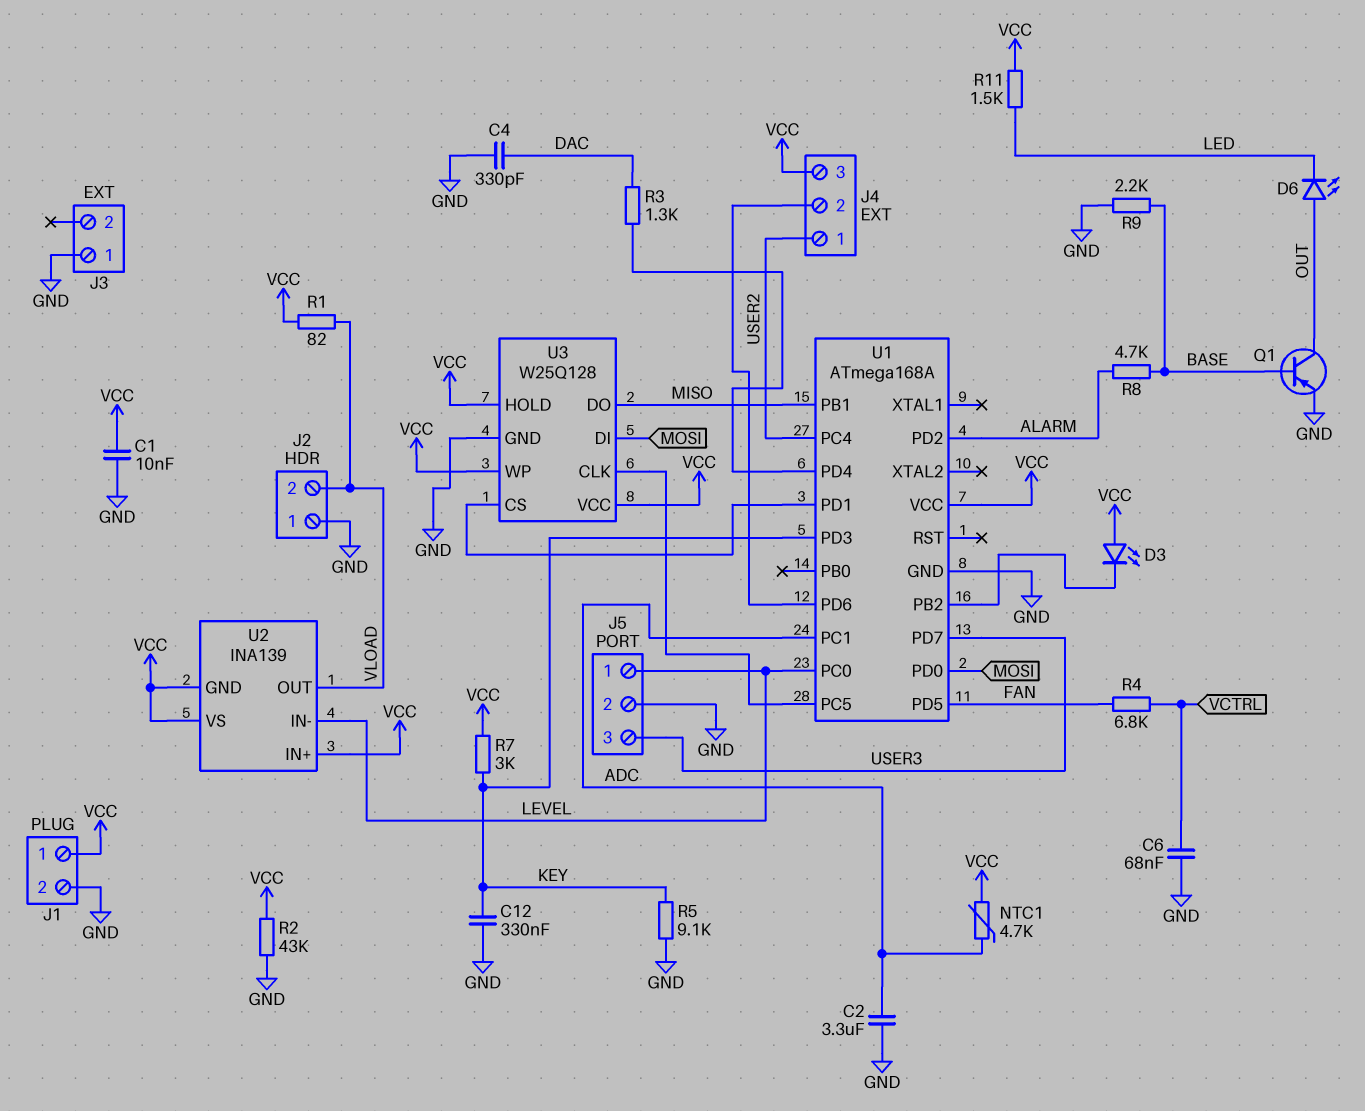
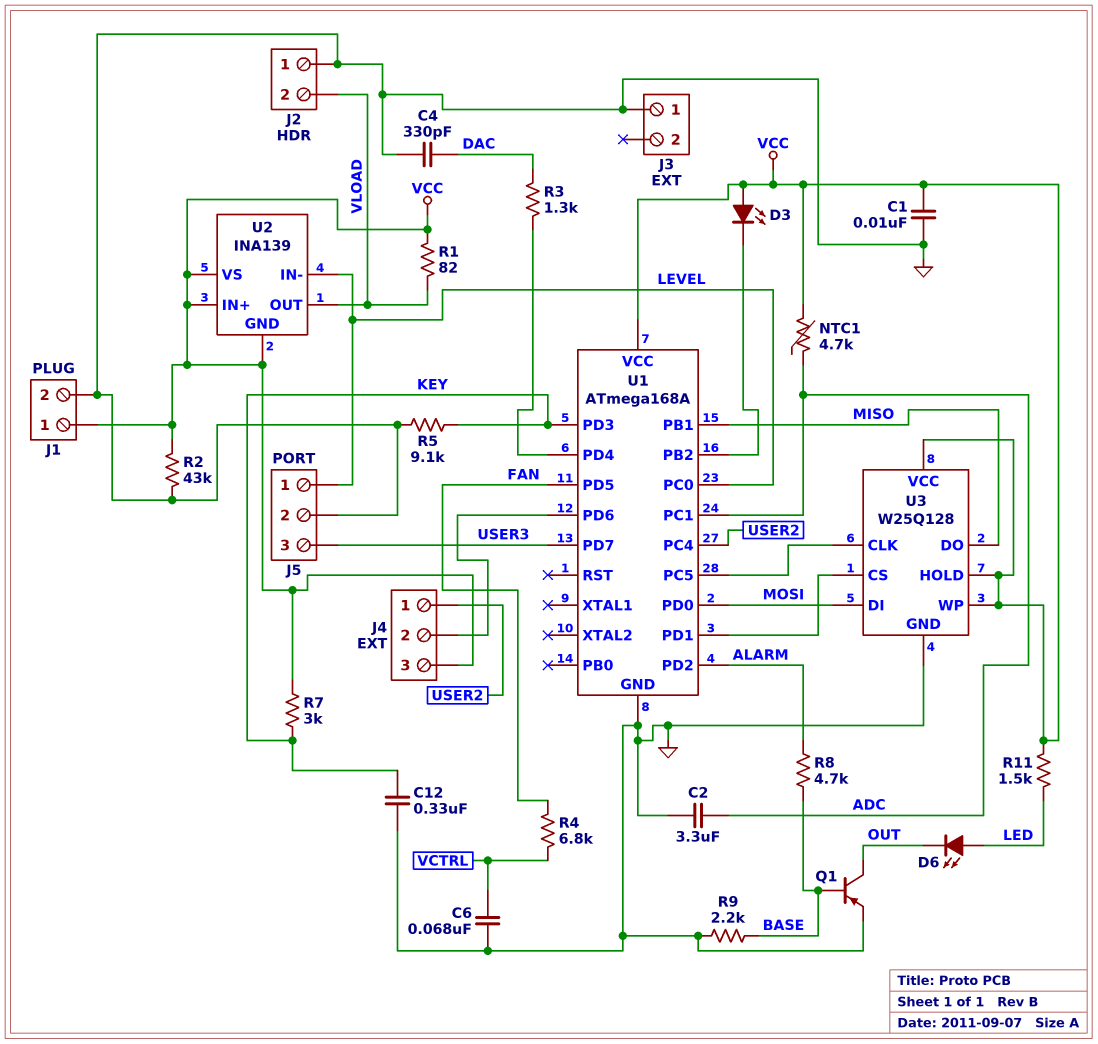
D6: LED (A OUT, K LED) -> LED (A LED, K OUT)

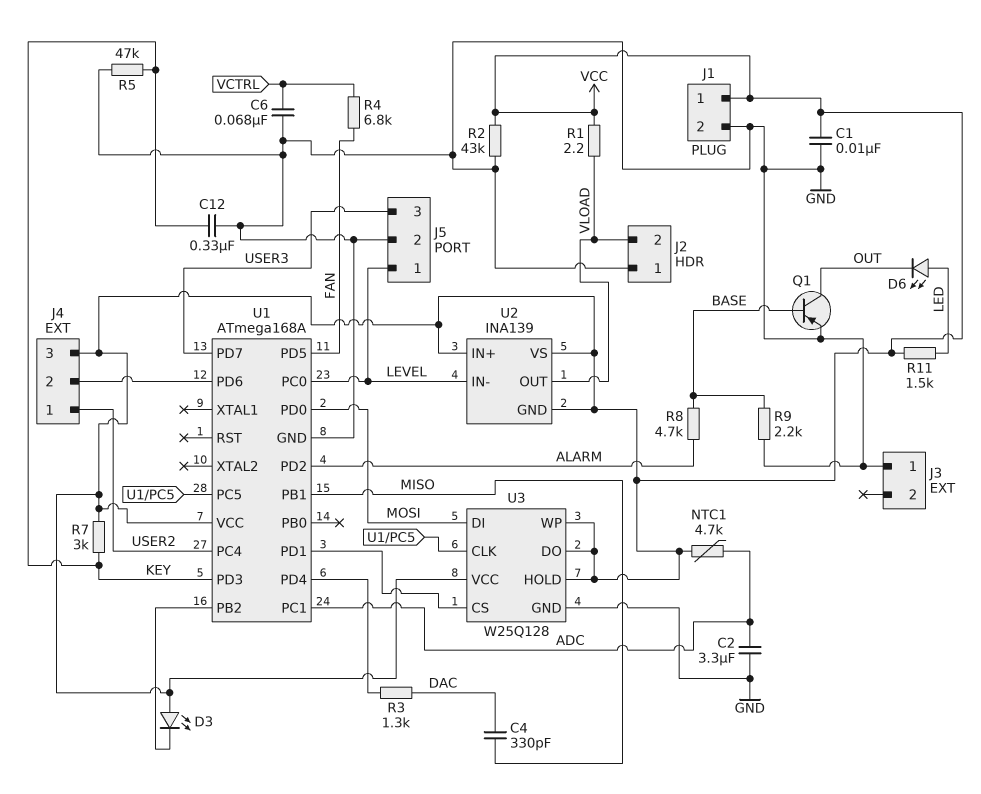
C4: 330pF (DAC, GND) -> 330pF (DAC, MISO)
R1: 82 (VCC, VLOAD) -> 2.2 (VCC, VLOAD)
R5: 9.1k (GND, KEY) -> 47k (GND, KEY)
U3 pin DO: MISO -> VCC

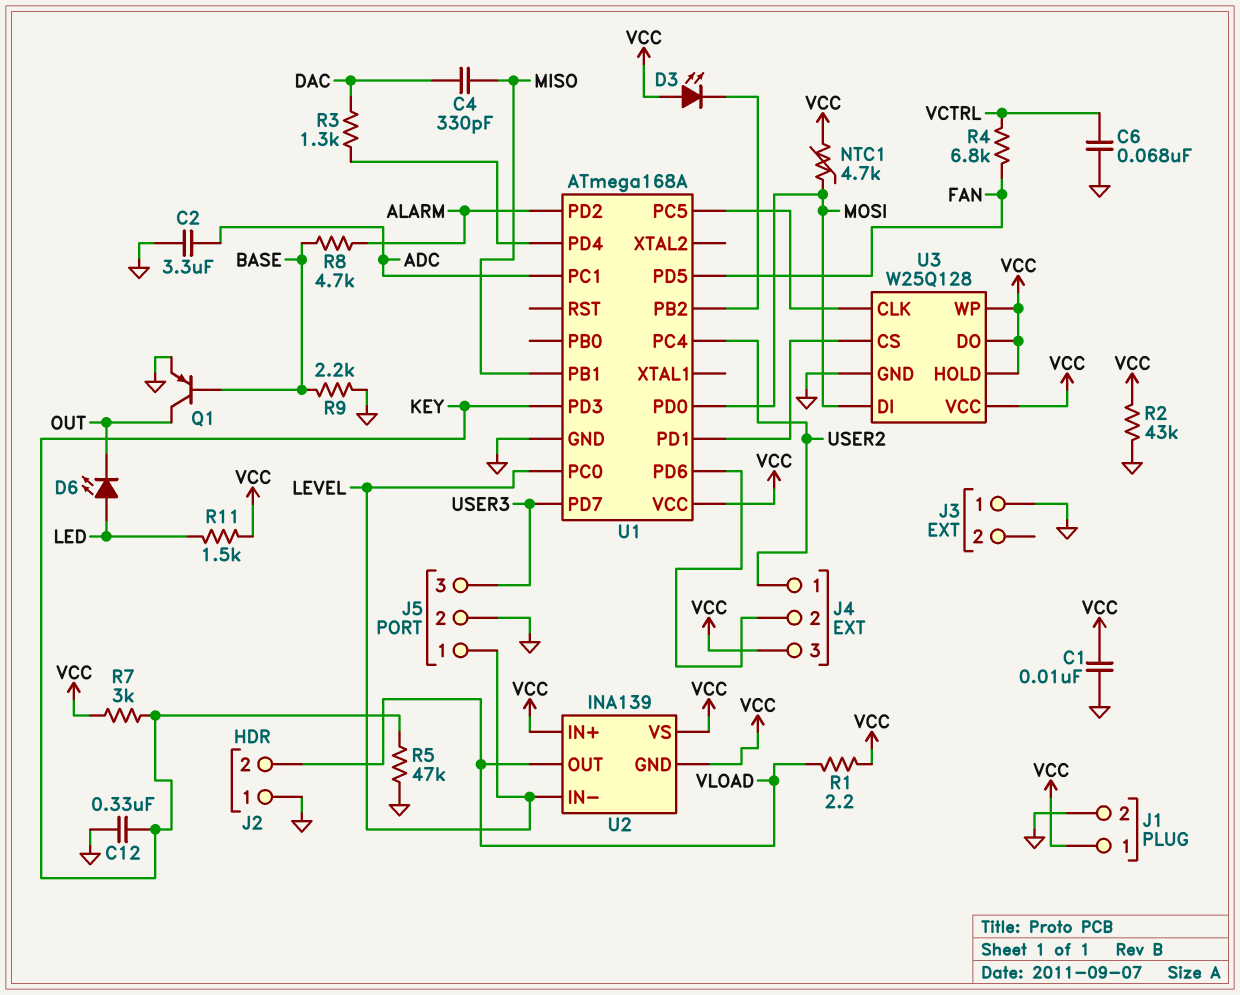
NTC1: 4.7k (ADC, VCC) -> 4.7k (MOSI, VCC)

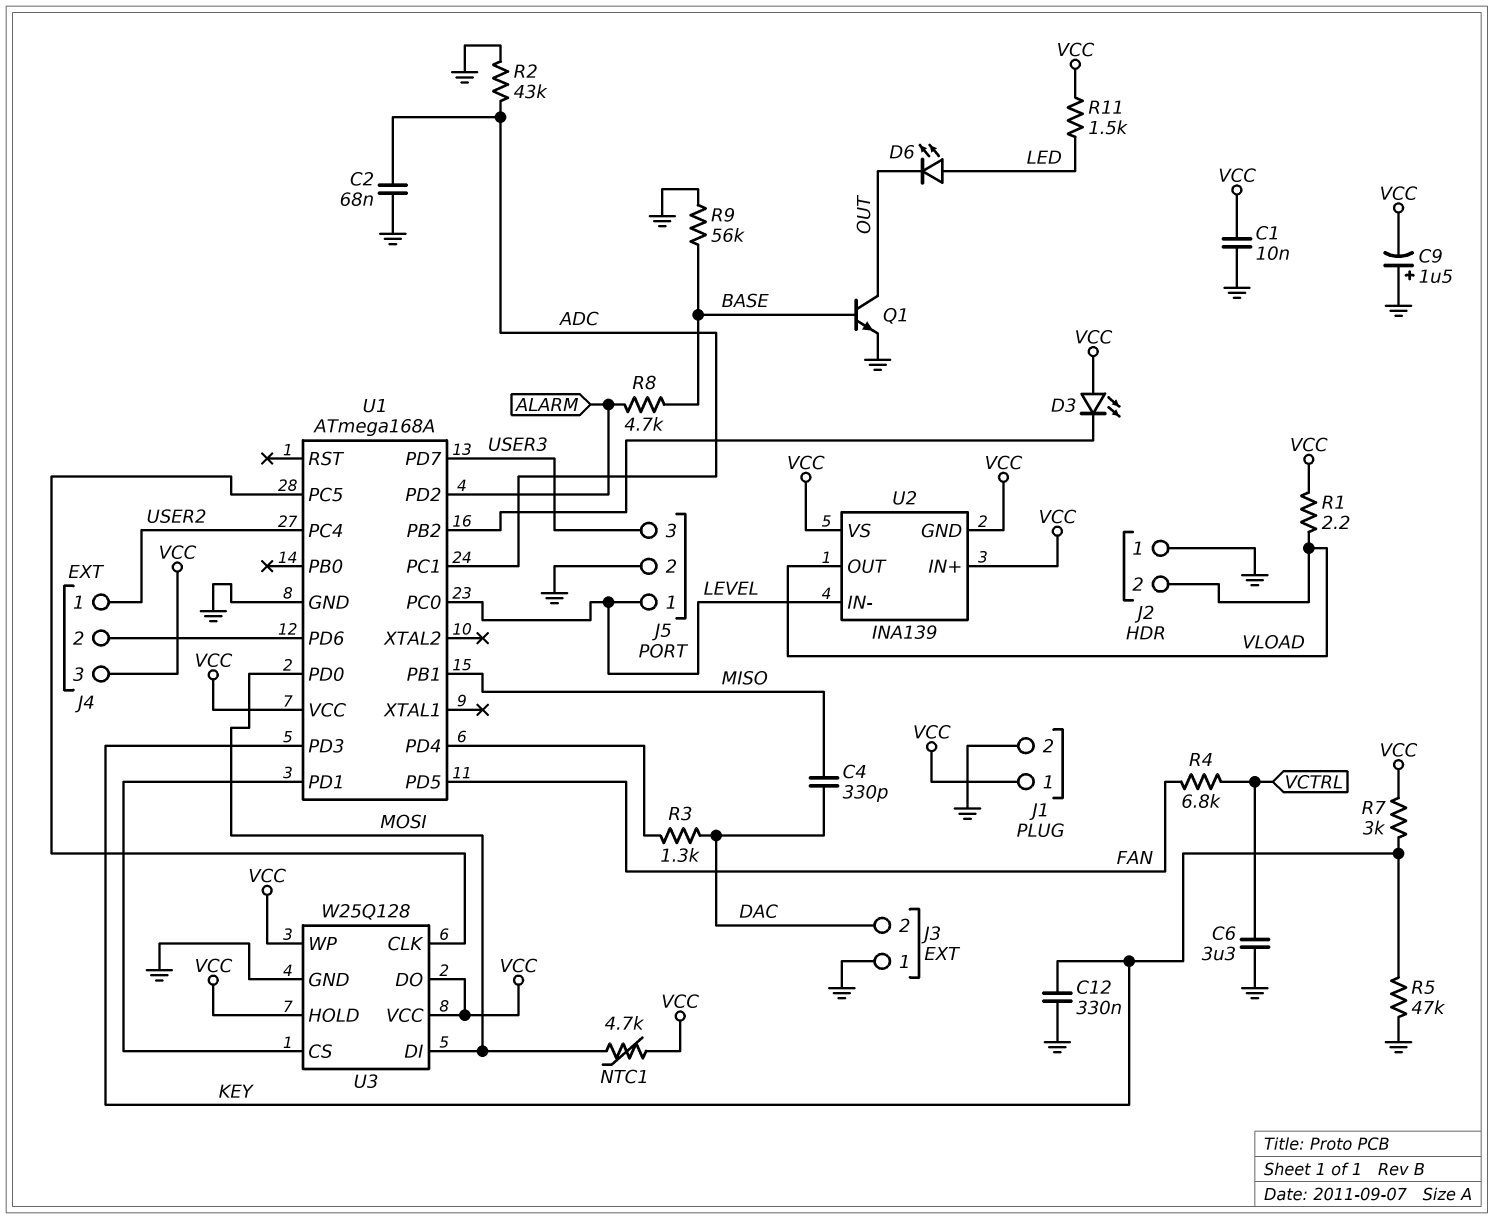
C2: 3.3uF (ADC, GND) -> 68nF (ADC, GND)
C6: 68nF (GND, VCTRL) -> 3.3uF (GND, VCTRL)
C9: none -> 1.5uF (plus GND, minus VCC)
J3 pin 2: none -> DAC
Q1: PNP (B BASE, C OUT, E GND) -> NPN (B BASE, C OUT, E GND)
R2: 43k (GND, VCC) -> 43k (ADC, GND)
R9: 2.2k (BASE, GND) -> 56k (BASE, GND)

